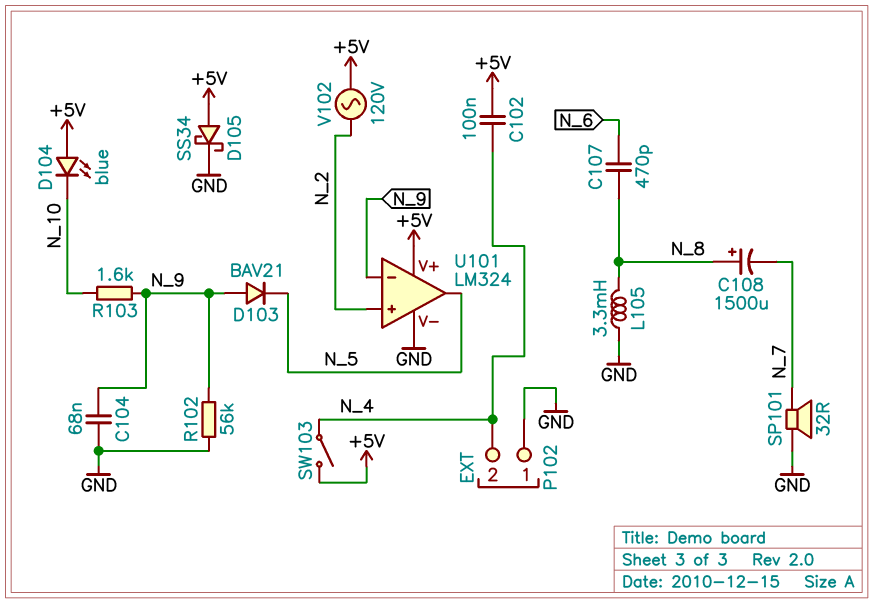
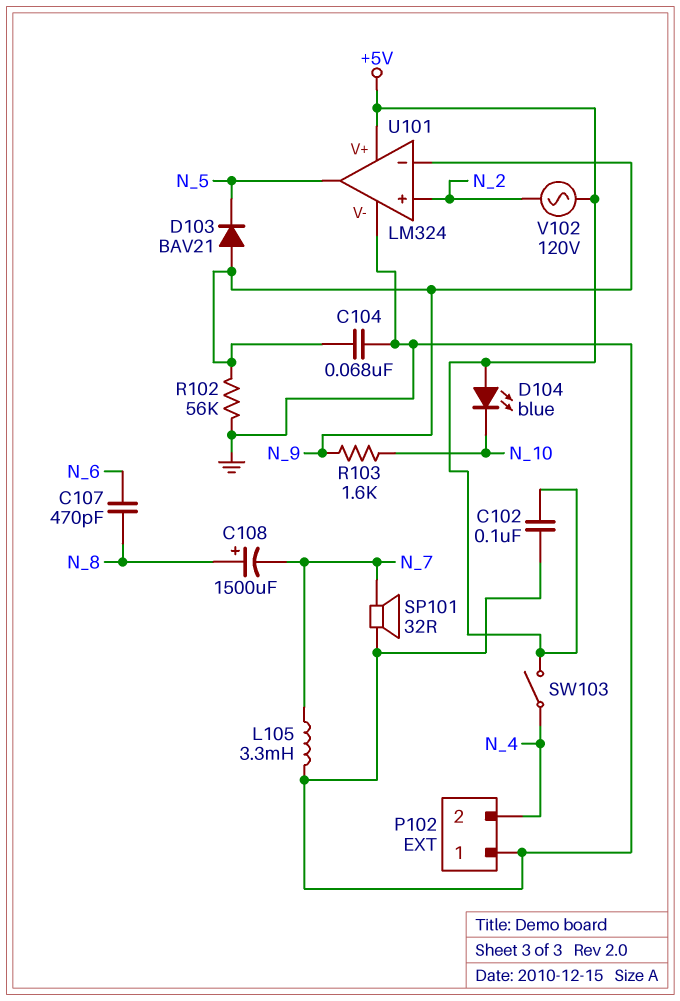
C102: 100nF (+5V, N_4) -> 100nF (+5V, GND)
D105: schottky SS34 (A +5V, K GND) -> none
L105: 3.3mH (GND, N_8) -> 3.3mH (GND, N_7)

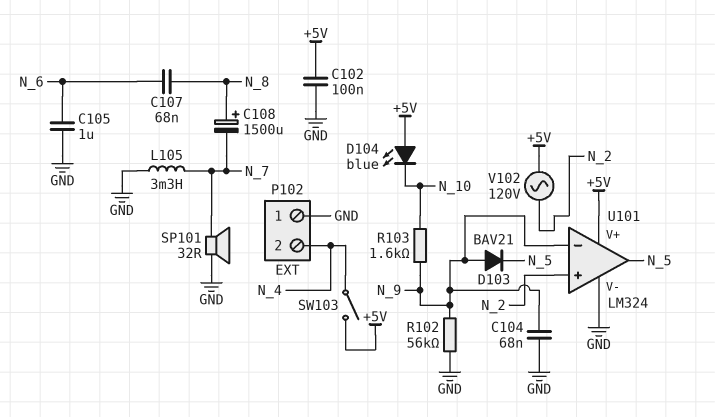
C105: none -> 1uF (GND, N_6)
C107: 470pF (N_6, N_8) -> 68nF (N_6, N_8)

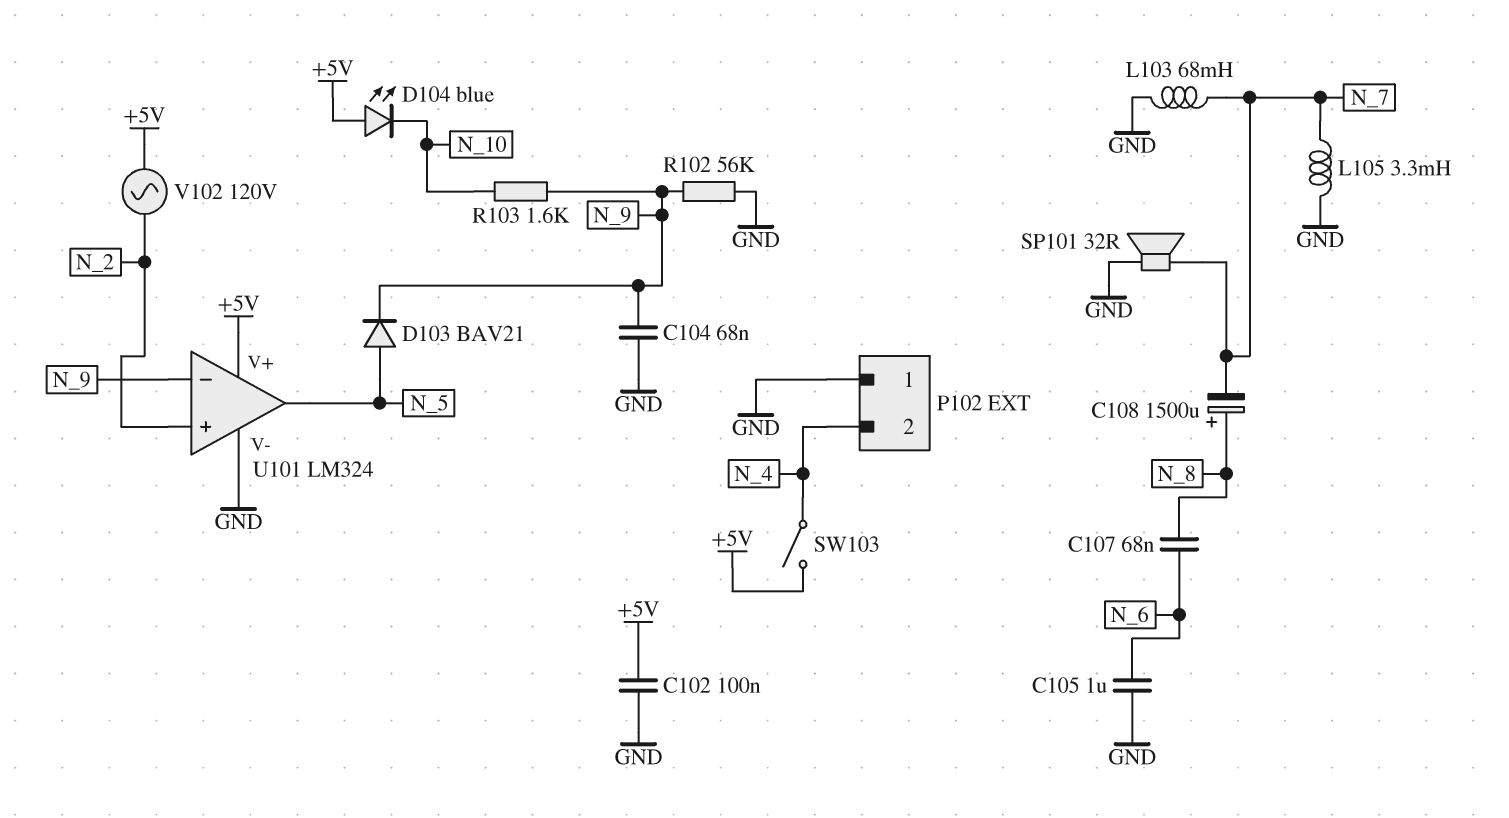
D103: diode BAV21 (A N_9, K N_5) -> diode BAV21 (A N_5, K N_9)
L103: none -> 68mH (GND, N_7)

